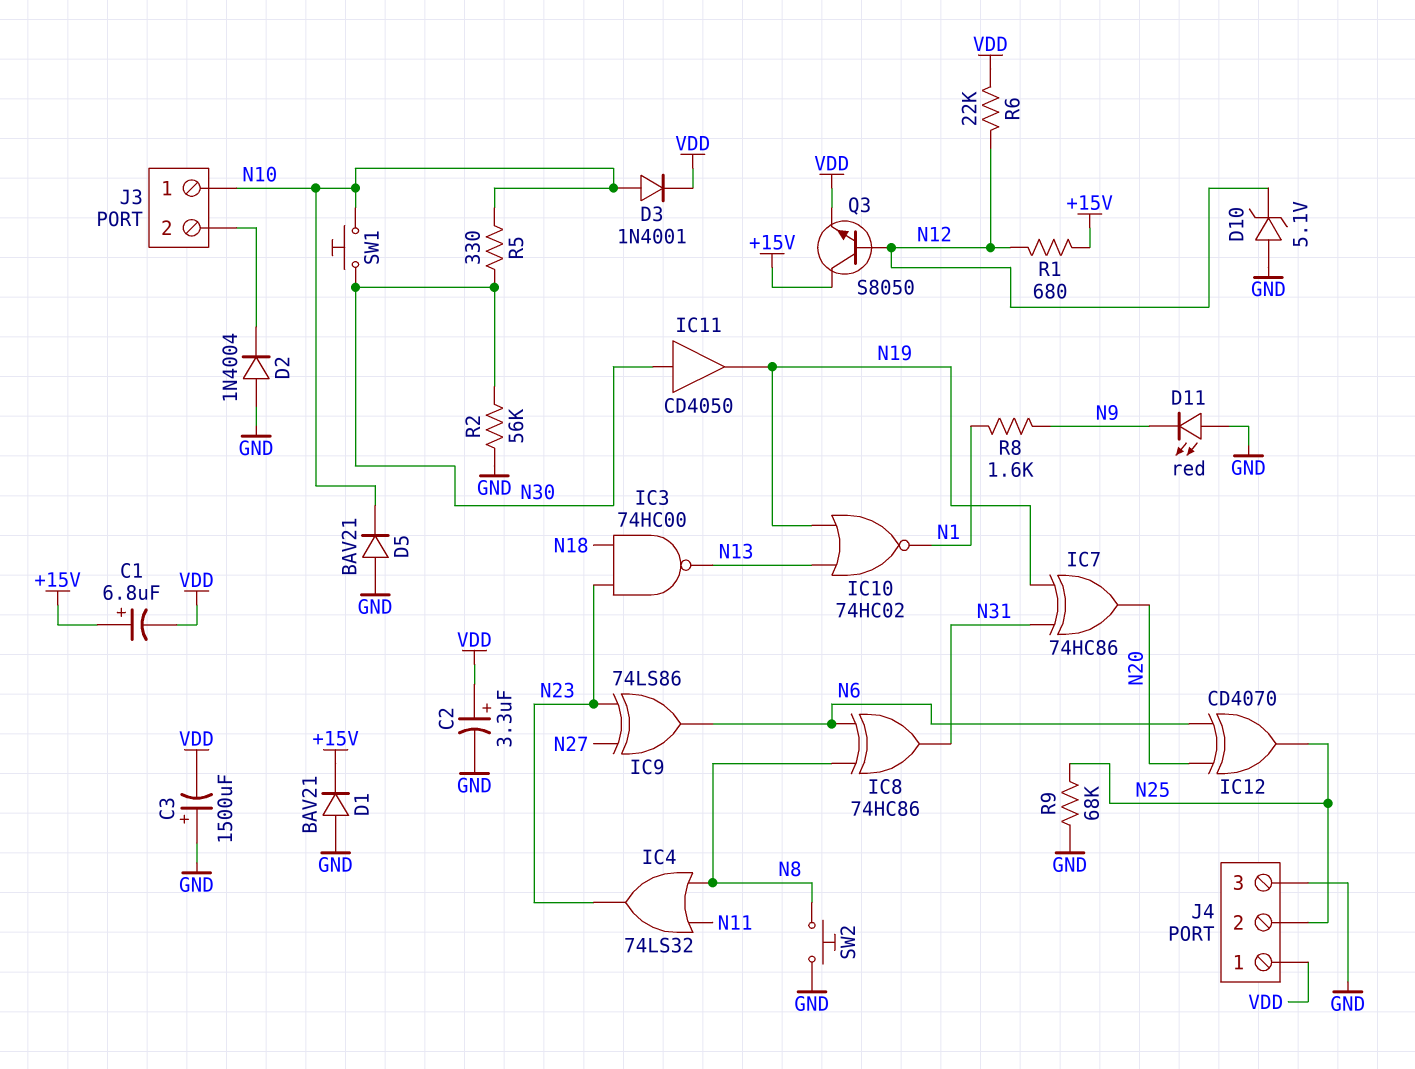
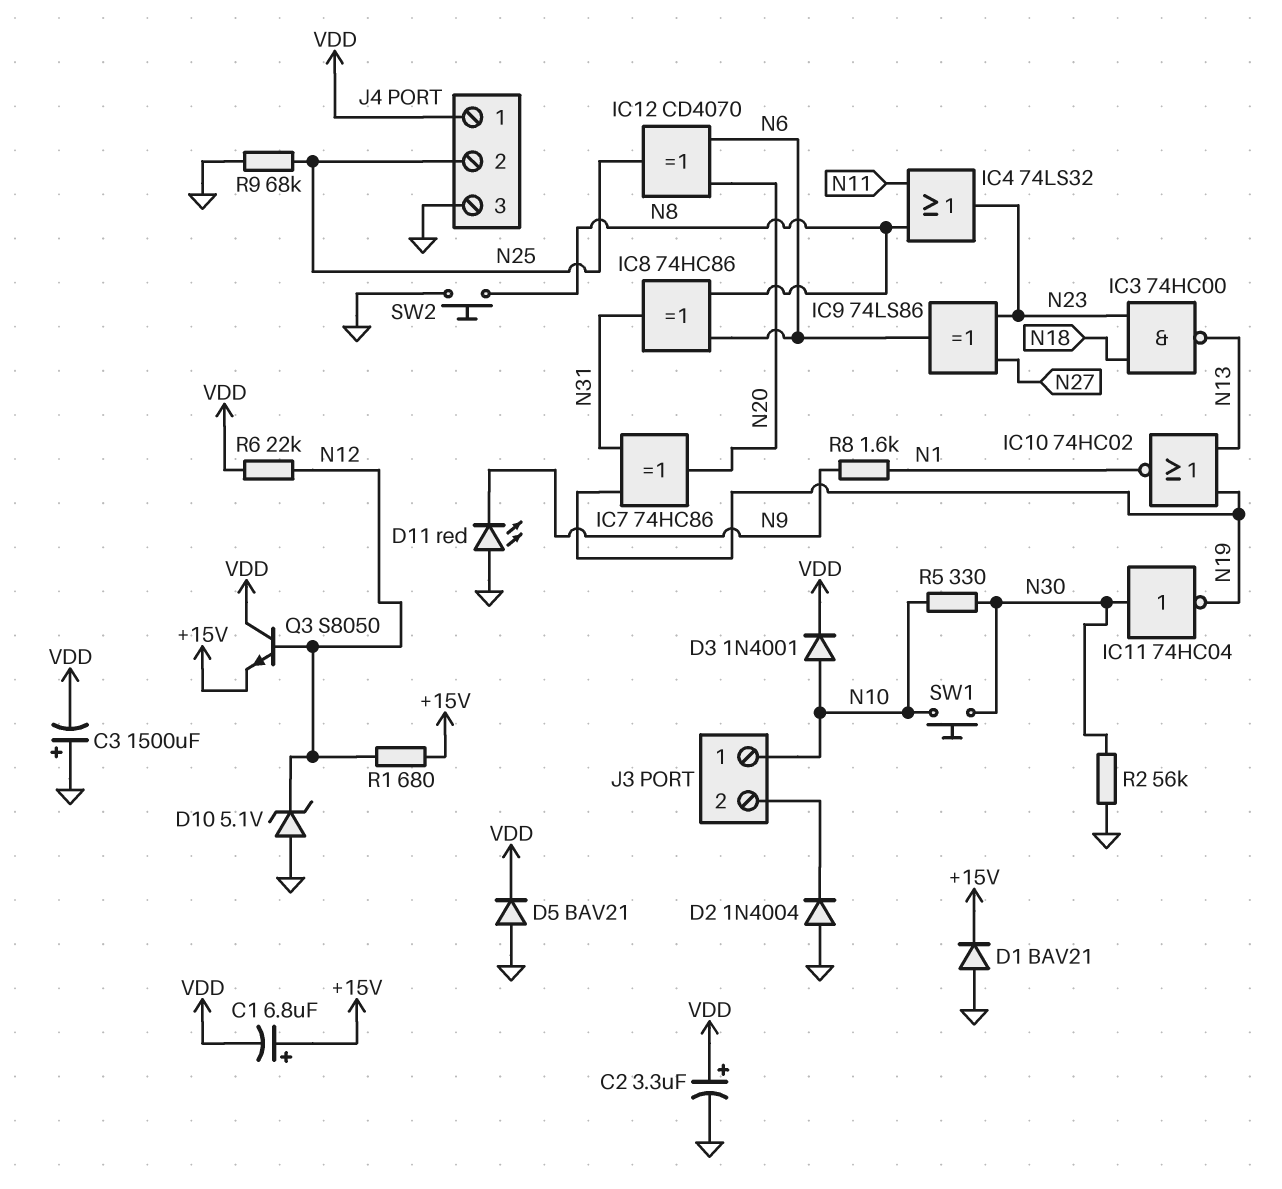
D5: diode BAV21 (A GND, K N10) -> diode BAV21 (A GND, K VDD)
IC11: buffer CD4050 (in N30, out N19) -> NOT 74HC04 (in N30, out N19)
Q3: NPN S8050 (B N12, C +15V, E VDD) -> NPN S8050 (B N12, C VDD, E +15V)

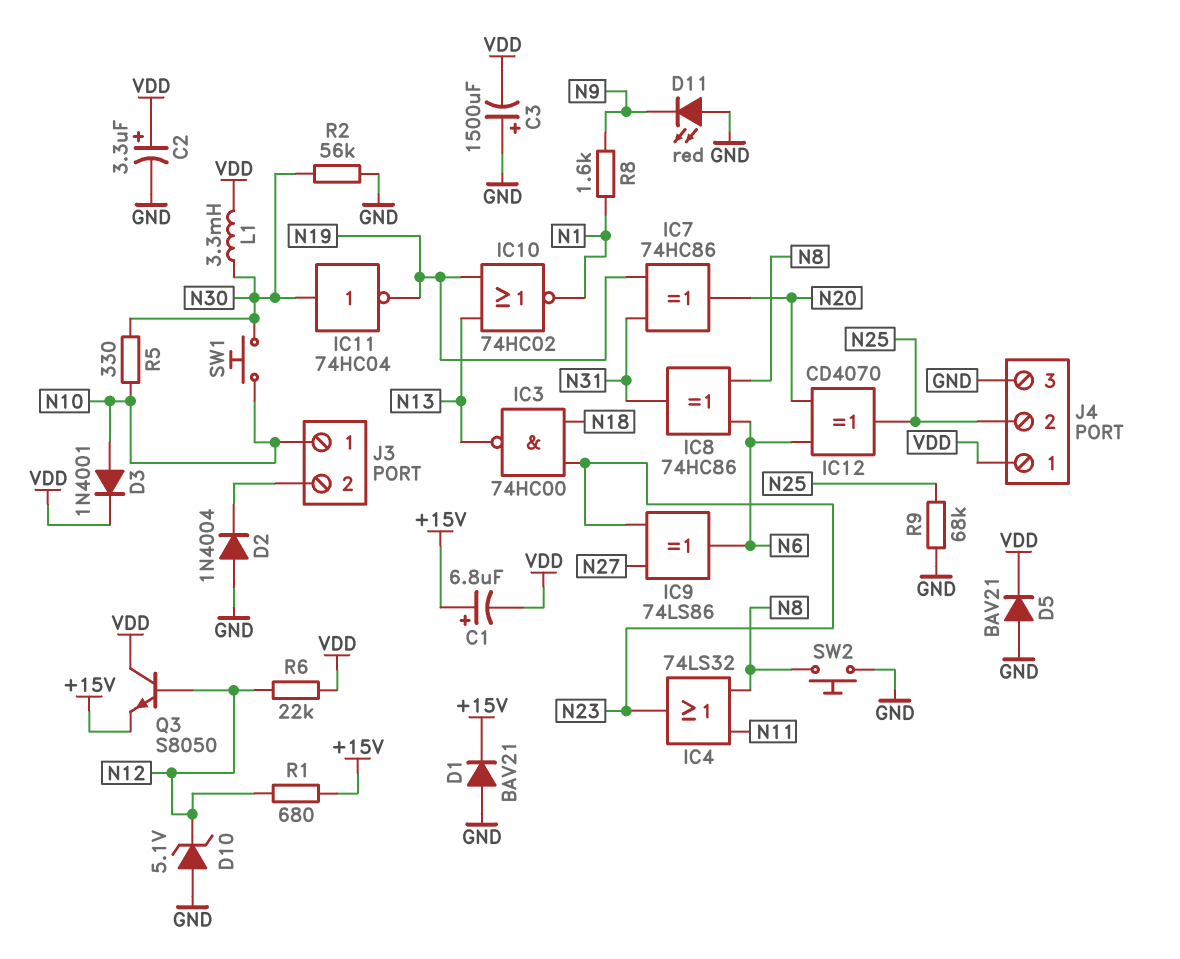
L1: none -> 3.3mH (N30, VDD)

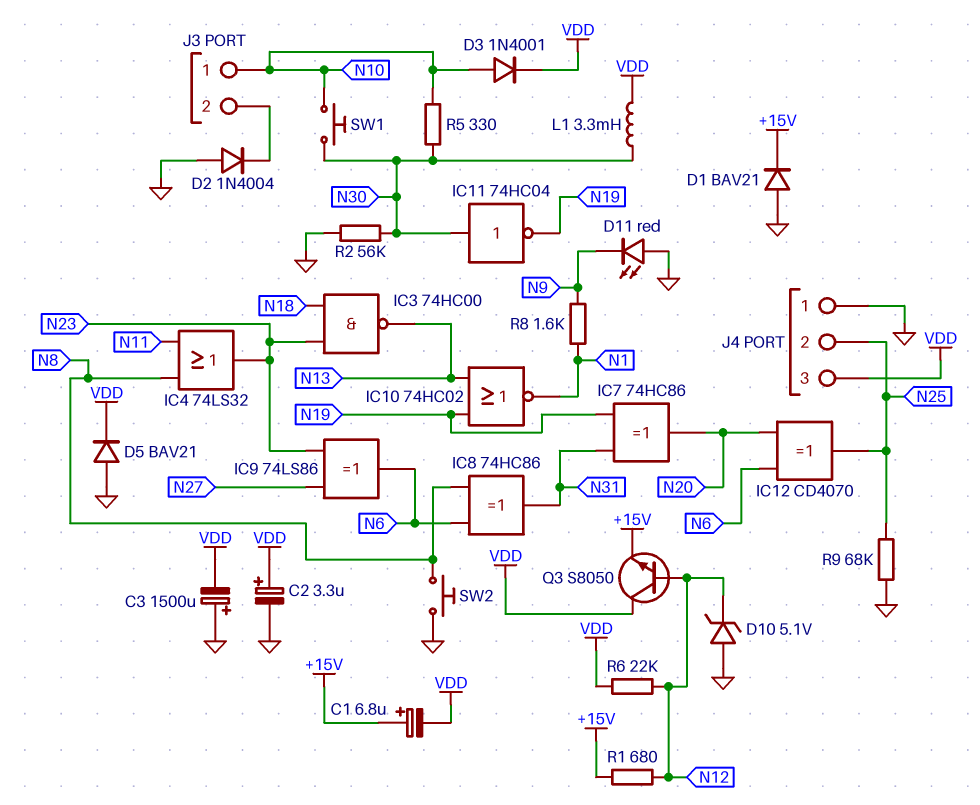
J4 pin 1: VDD -> GND
J4 pin 3: GND -> VDD

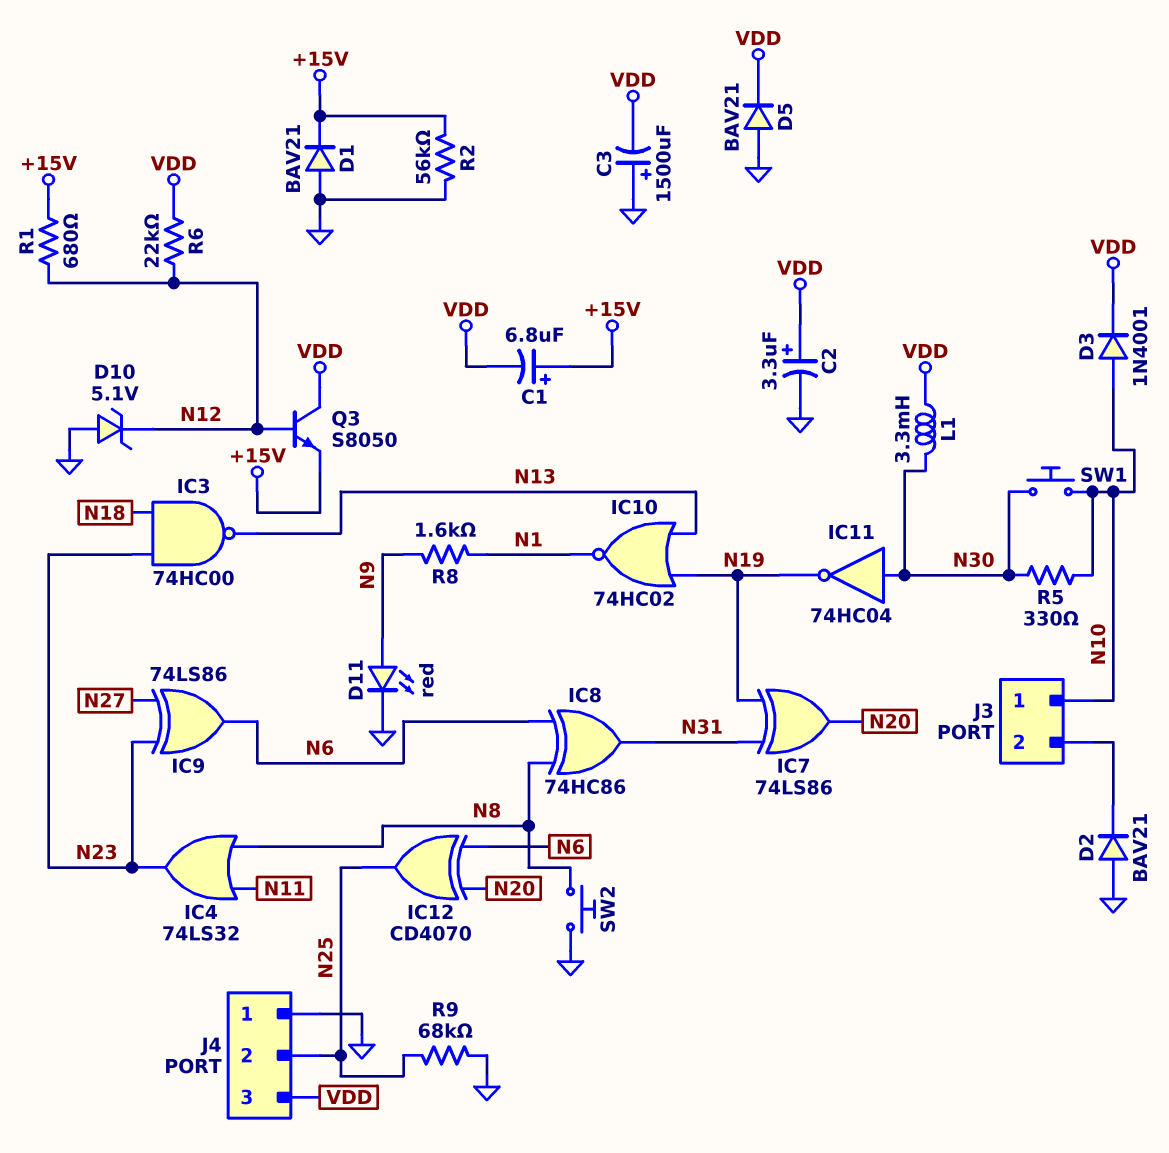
D2: diode 1N4004 (A GND, K J3/2) -> diode BAV21 (A GND, K J3/2)
D11: LED red (A GND, K N9) -> LED red (A N9, K GND)
IC7: XOR 74HC86 (in N19, in N31, out N20) -> XOR 74LS86 (in N19, in N31, out N20)
R2: 56k (GND, N30) -> 56k (+15V, GND)

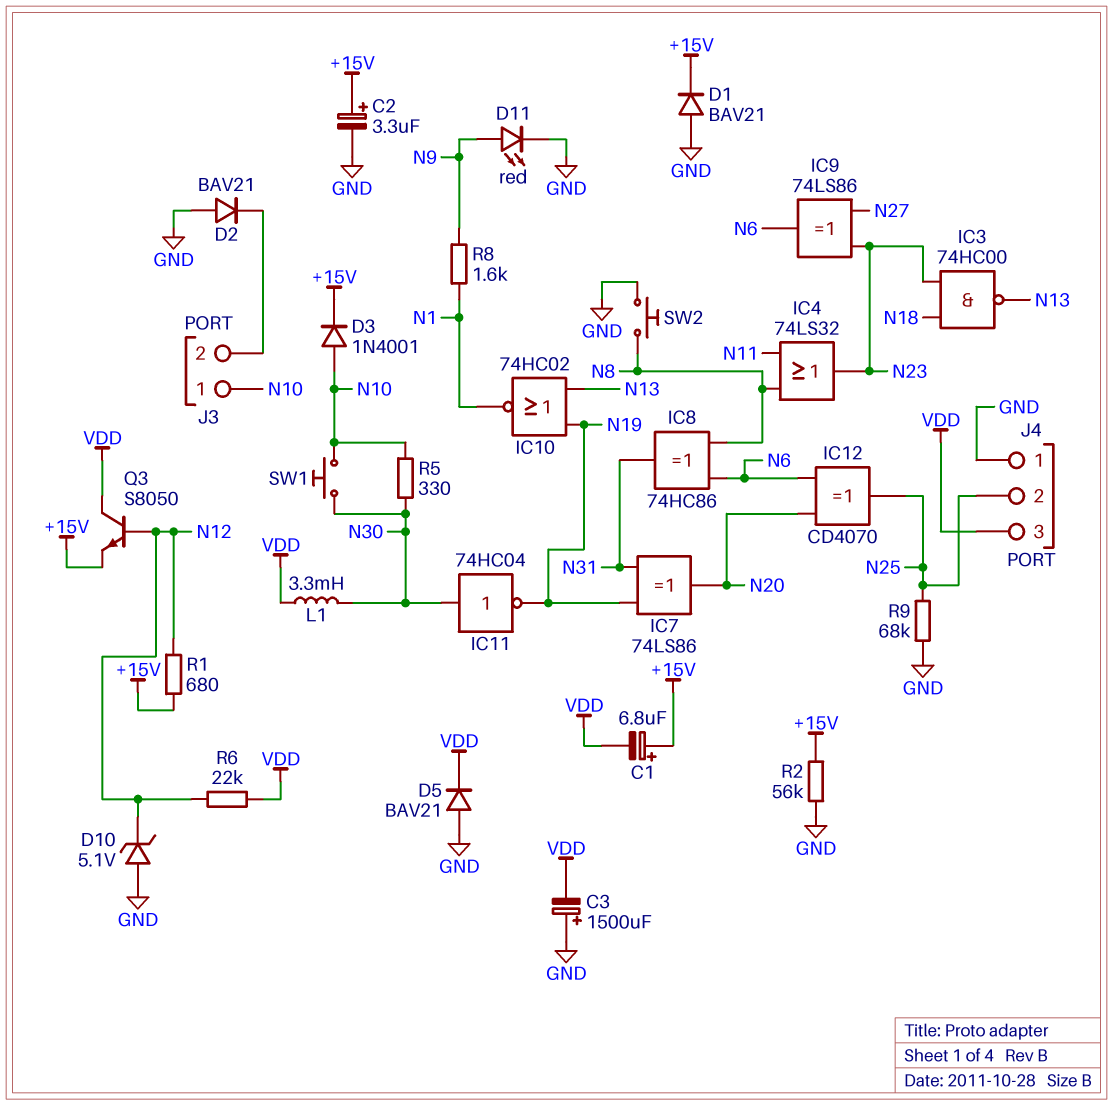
C2: 3.3uF (plus VDD, minus GND) -> 3.3uF (plus +15V, minus GND)
D3: diode 1N4001 (A N10, K VDD) -> diode 1N4001 (A N10, K +15V)

